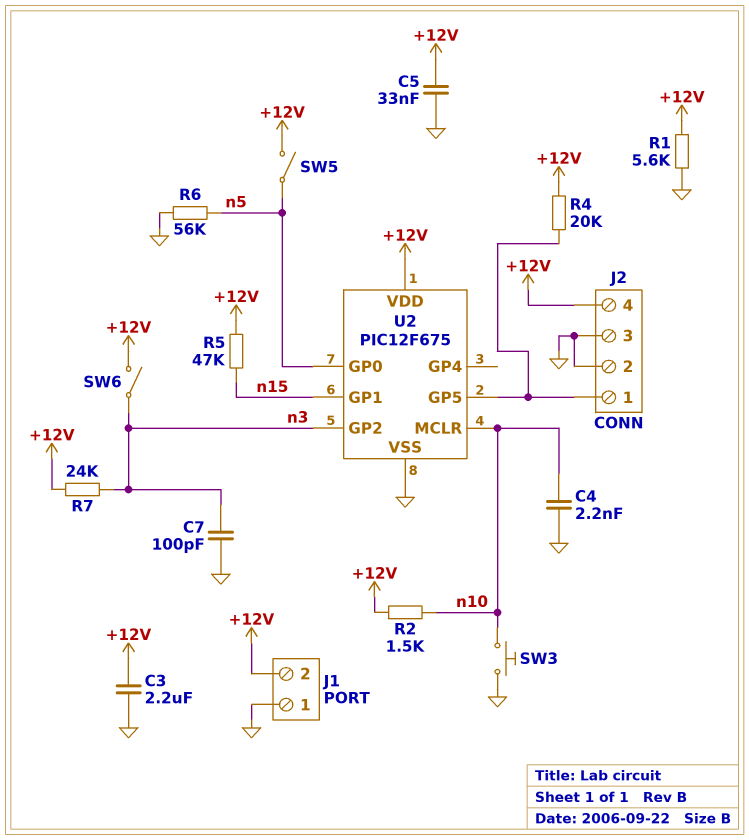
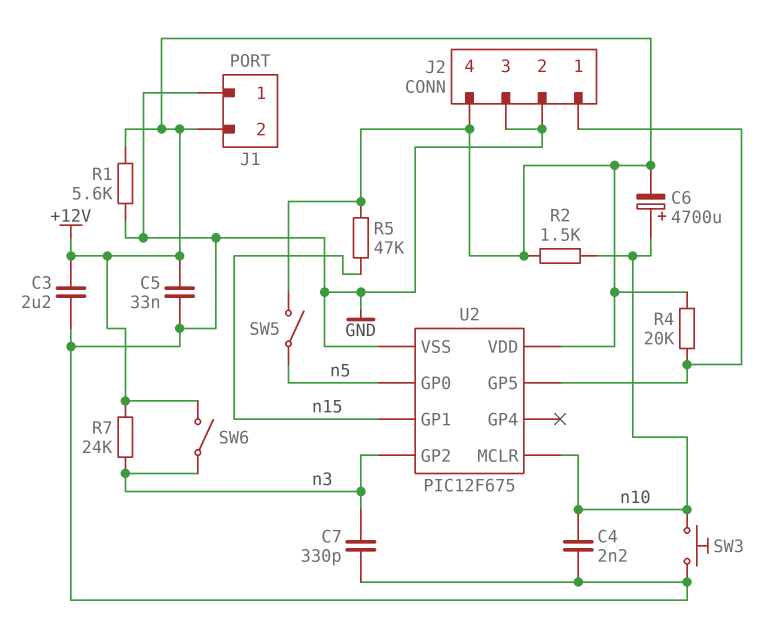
C6: none -> 4700uF (plus n10, minus +12V)
C7: 100pF (GND, n3) -> 330pF (GND, n3)
R6: 56k (GND, n5) -> none

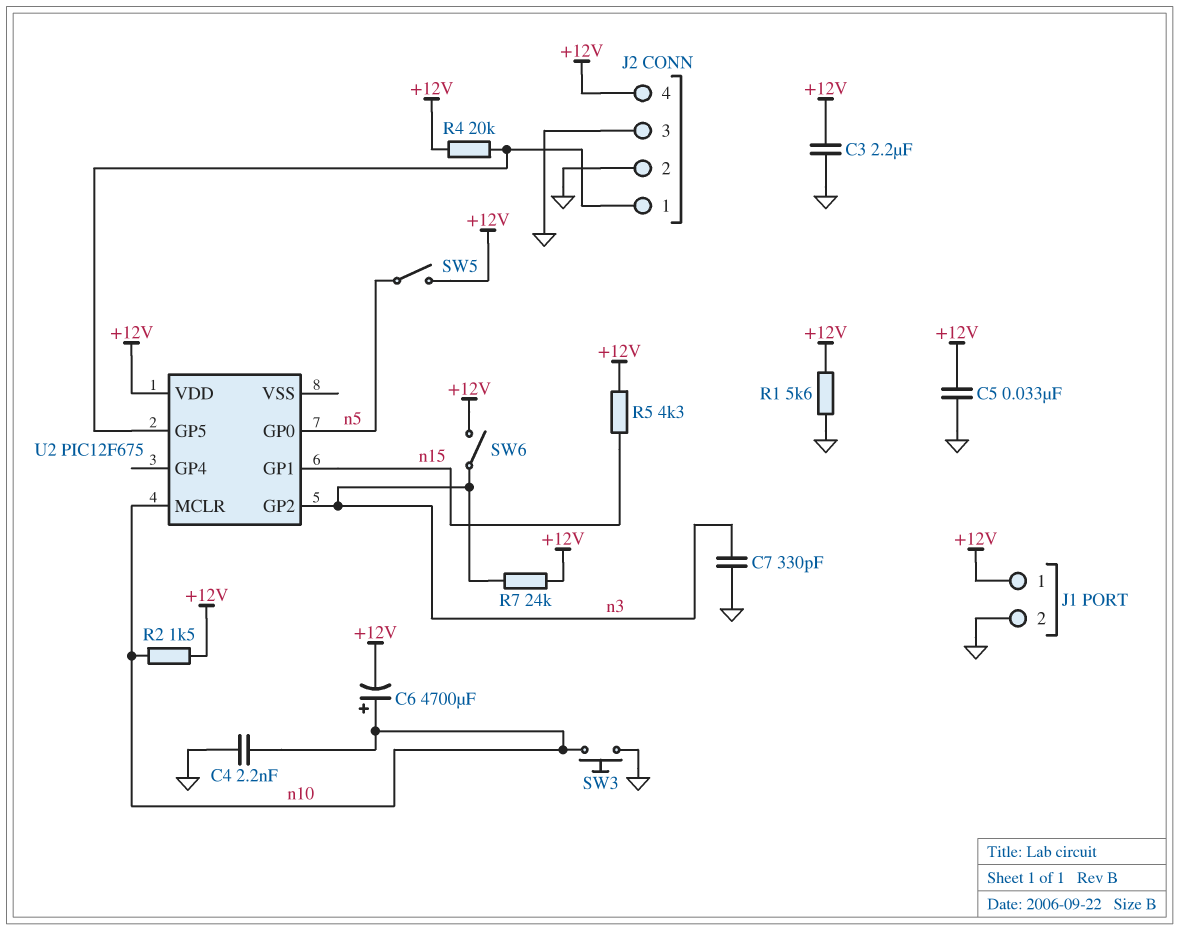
J1 pin 1: GND -> +12V
J1 pin 2: +12V -> GND
R5: 47k (+12V, n15) -> 4.3k (+12V, n15)
U2 pin VSS: GND -> none

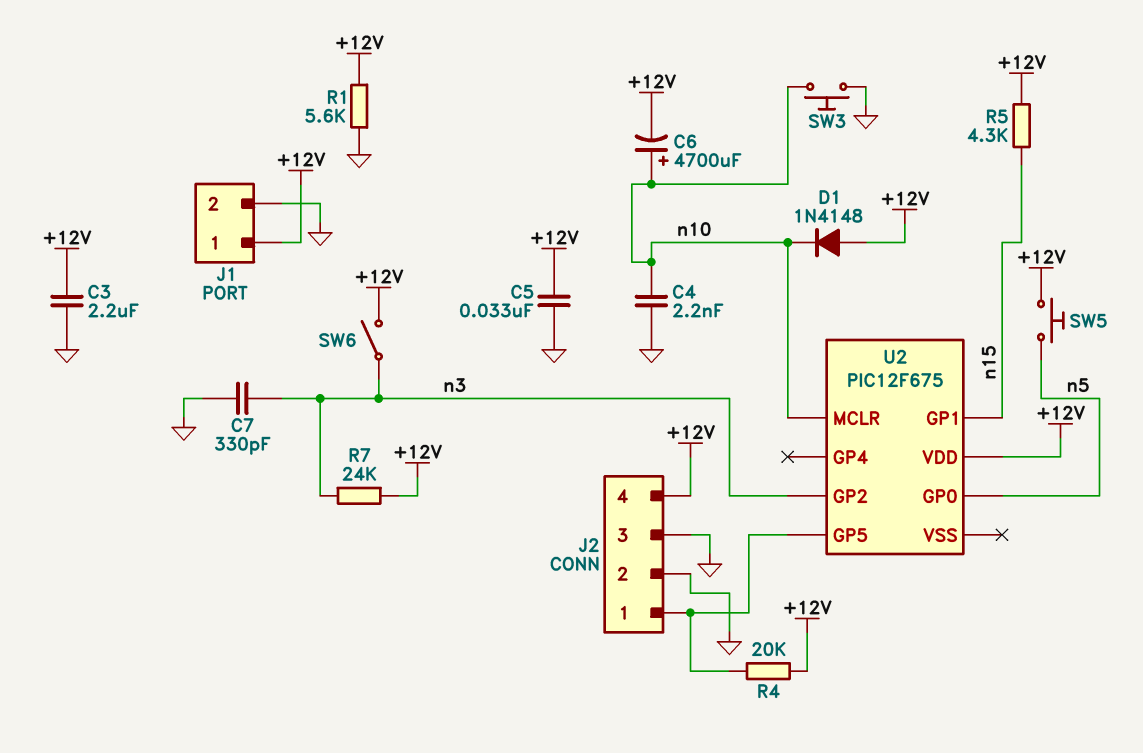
D1: none -> diode 1N4148 (A +12V, K n10)
R2: 1.5k (+12V, n10) -> none
SW5: switch (+12V, n5) -> button (+12V, n5)

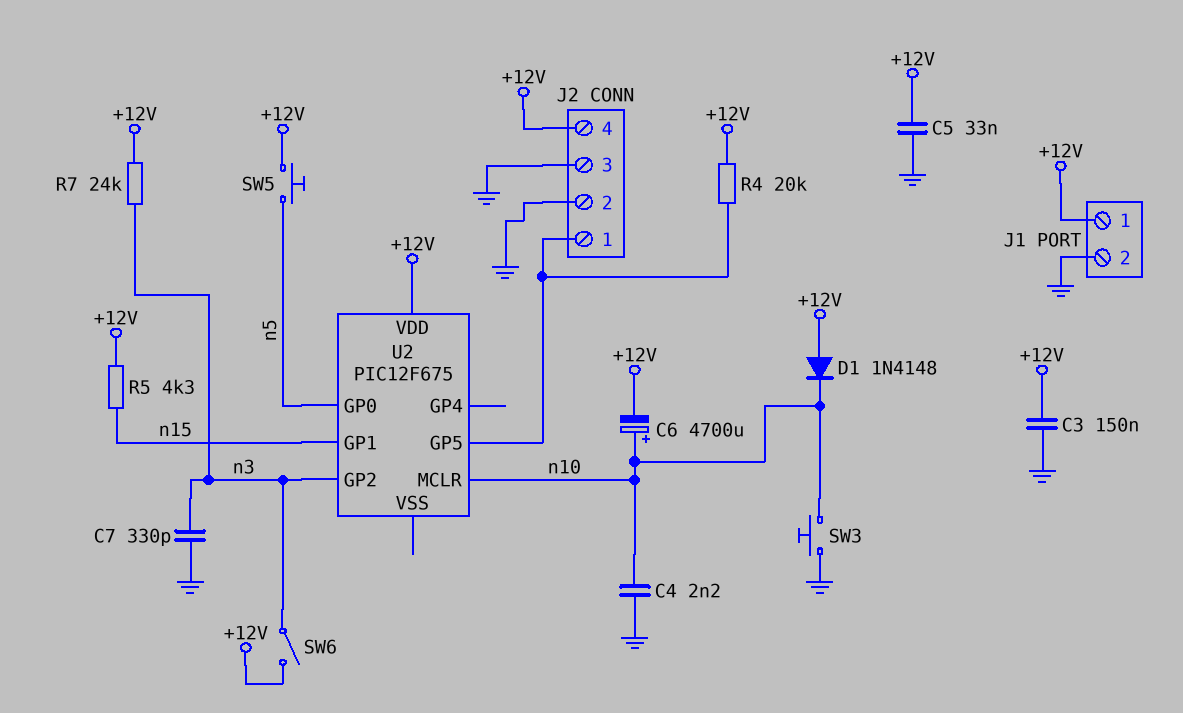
C3: 2.2uF (+12V, GND) -> 150nF (+12V, GND)
R1: 5.6k (+12V, GND) -> none

